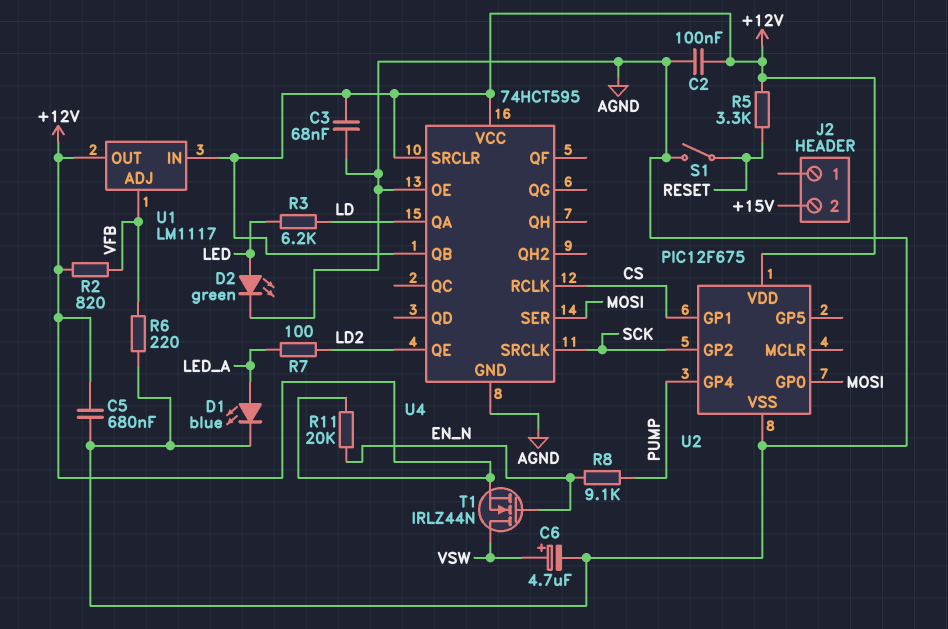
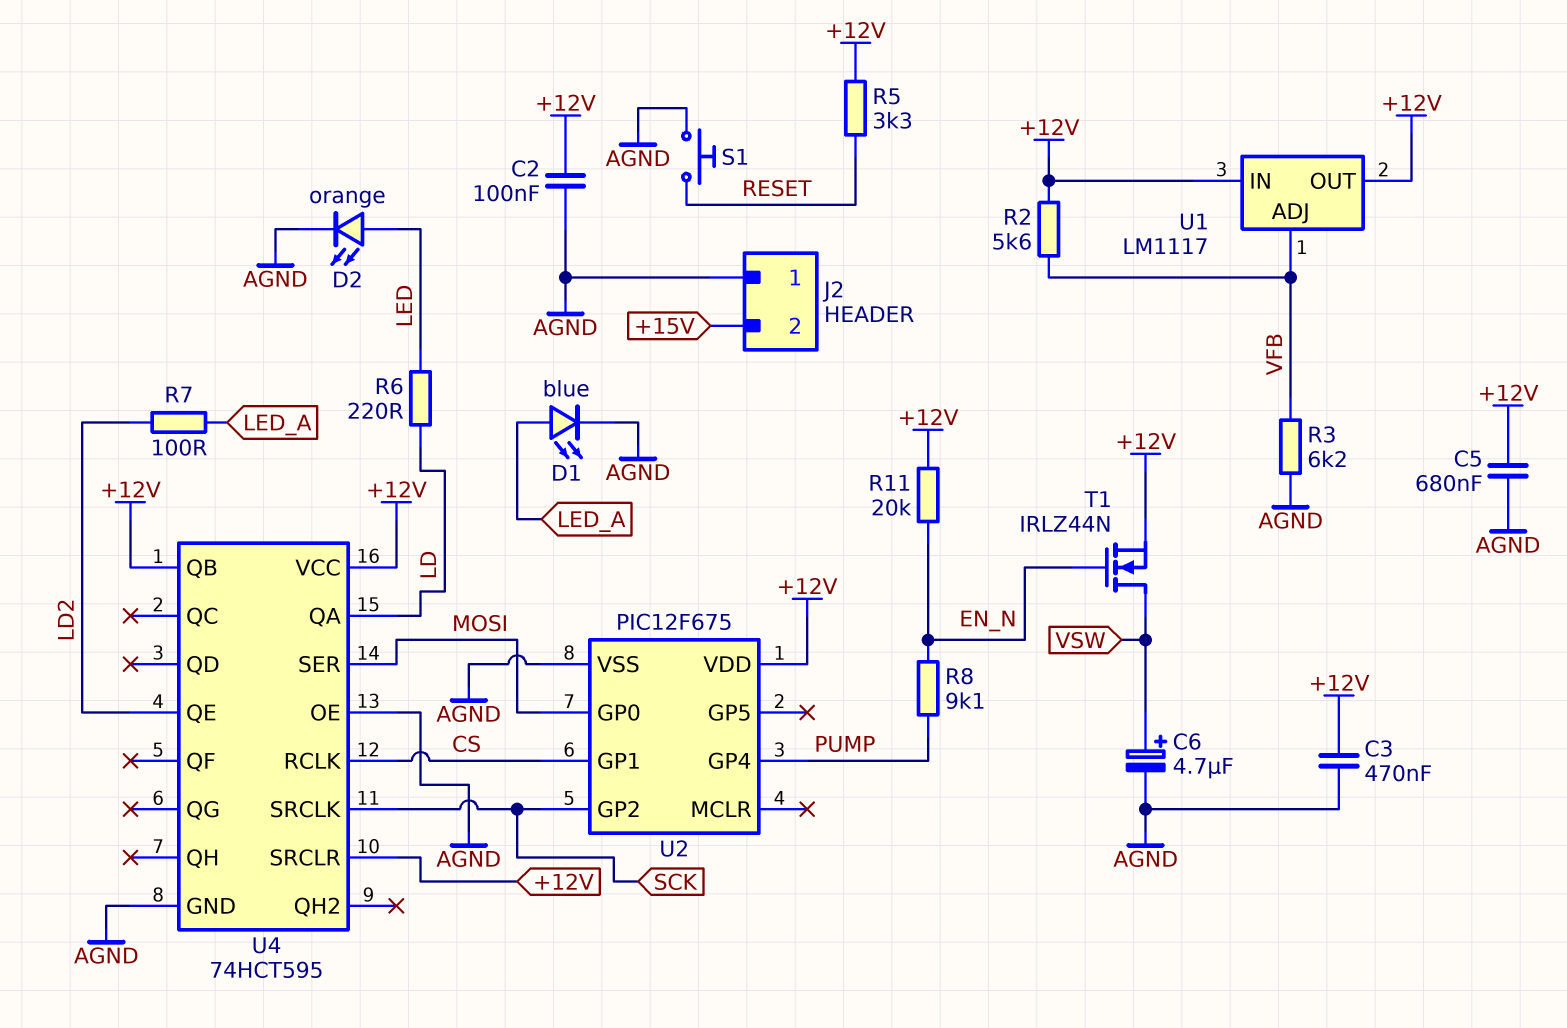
C3: 68nF (+12V, AGND) -> 470nF (+12V, AGND)
D2: LED green (A LED, K AGND) -> LED orange (A LED, K AGND)
J2 pin 1: none -> AGND
R2: 820 (+12V, VFB) -> 5.6k (+12V, VFB)
R3: 6.2k (LD, LED) -> 6.2k (AGND, VFB)
R6: 220 (AGND, VFB) -> 220 (LD, LED)
S1: switch (AGND, RESET) -> button (AGND, RESET)

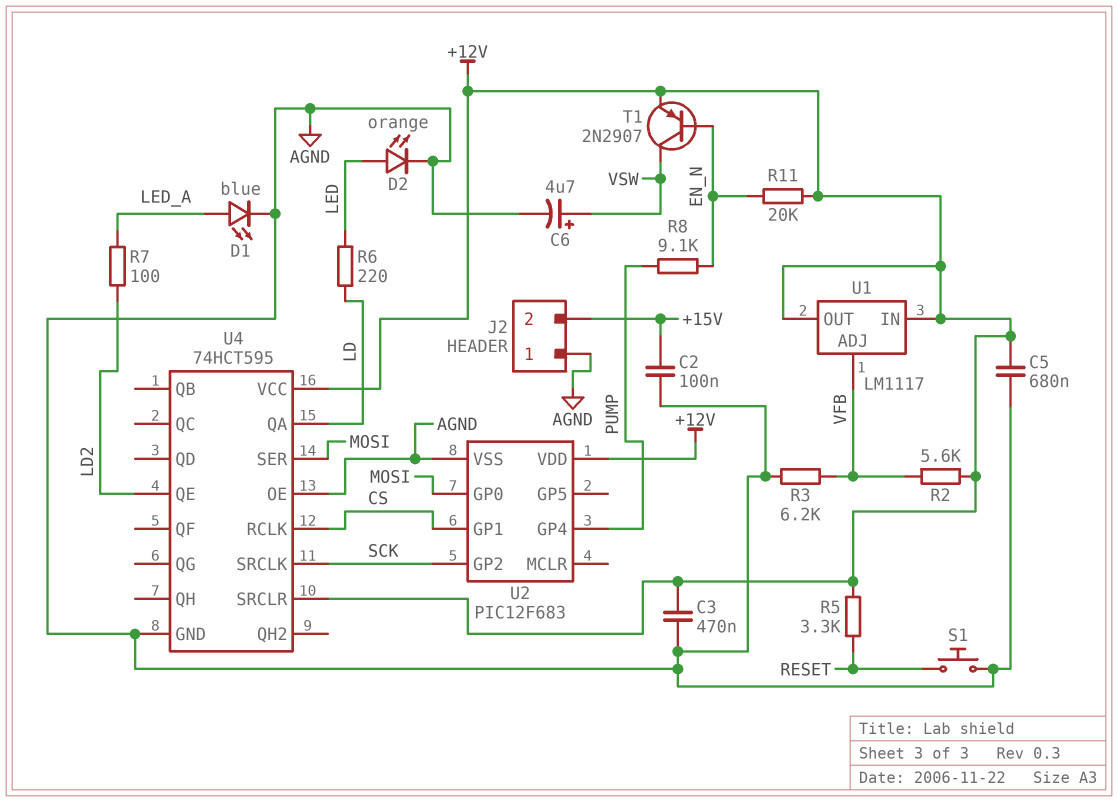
C2: 100nF (+12V, AGND) -> 100nF (+15V, AGND)
T1: NMOS IRLZ44N (G EN_N, D VSW, S +12V) -> PNP 2N2907 (B EN_N, C VSW, E +12V)
U2: PIC12F675 -> PIC12F683
U4 pin QB: +12V -> none

